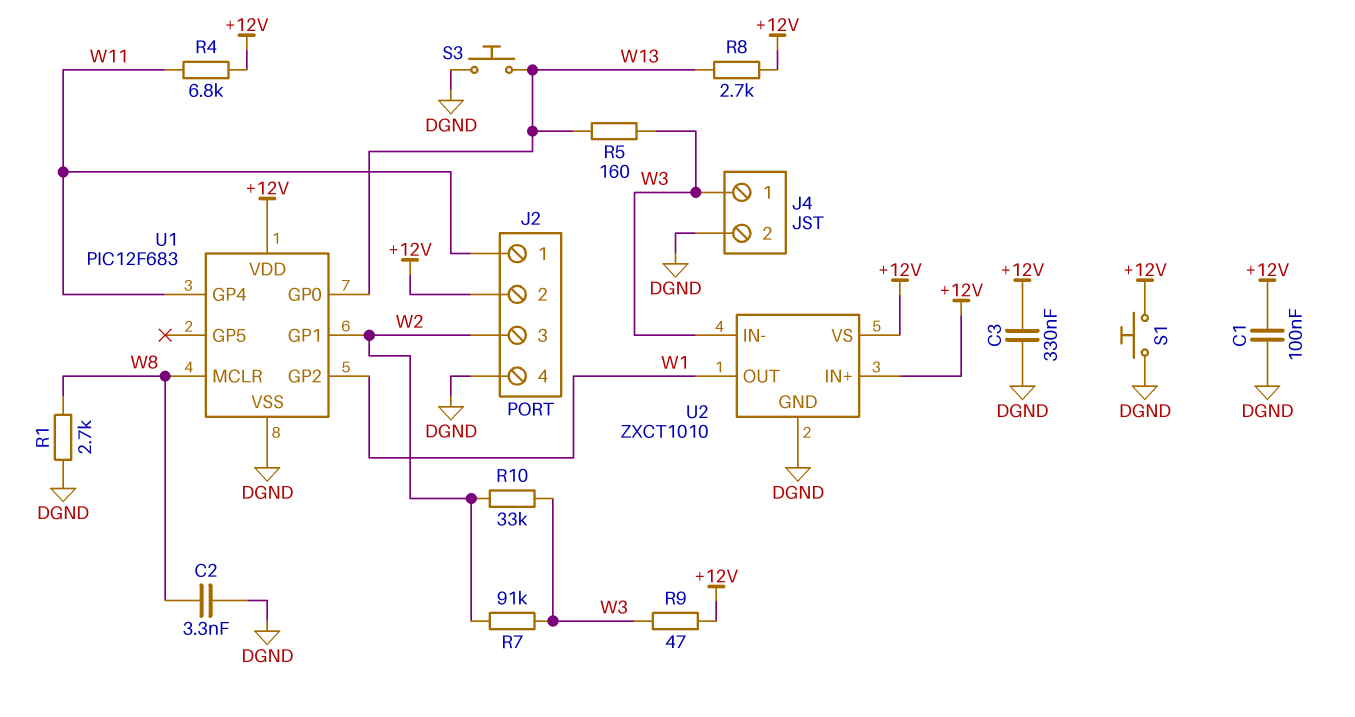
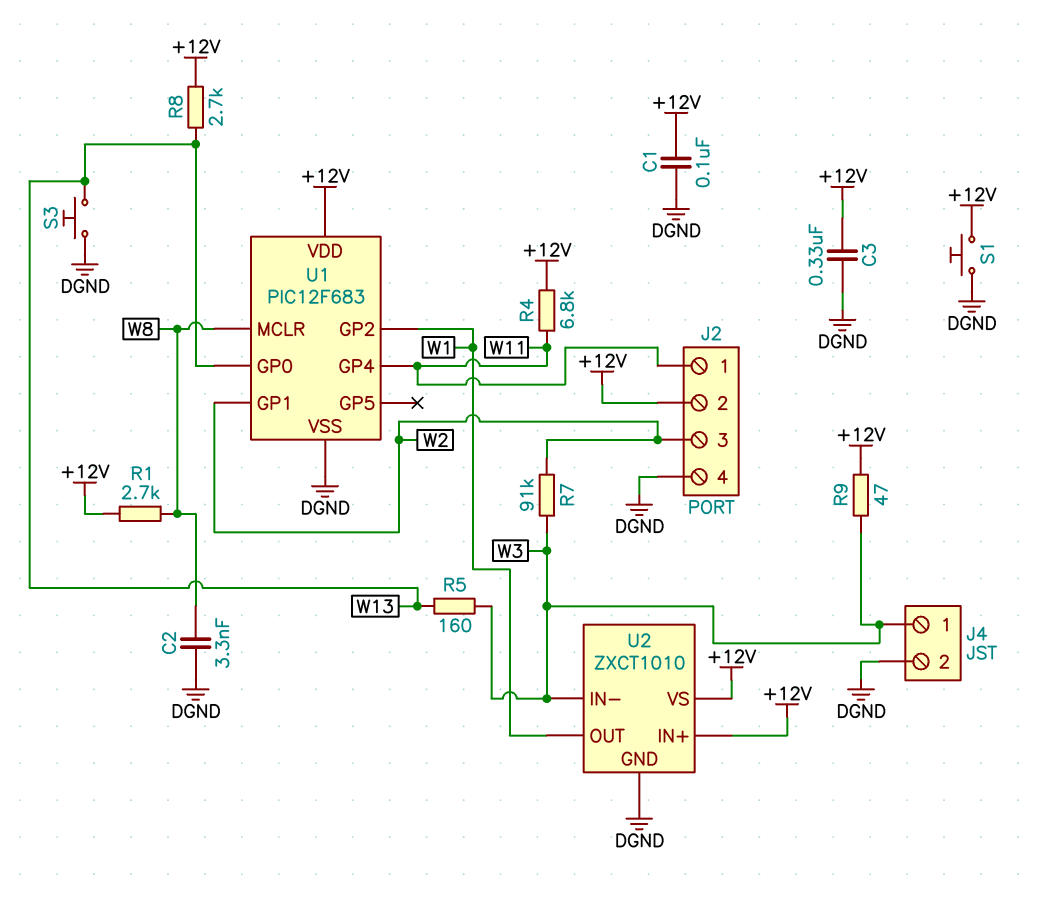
R1: 2.7k (DGND, W8) -> 2.7k (+12V, W8)
R10: 33k (W2, W3) -> none

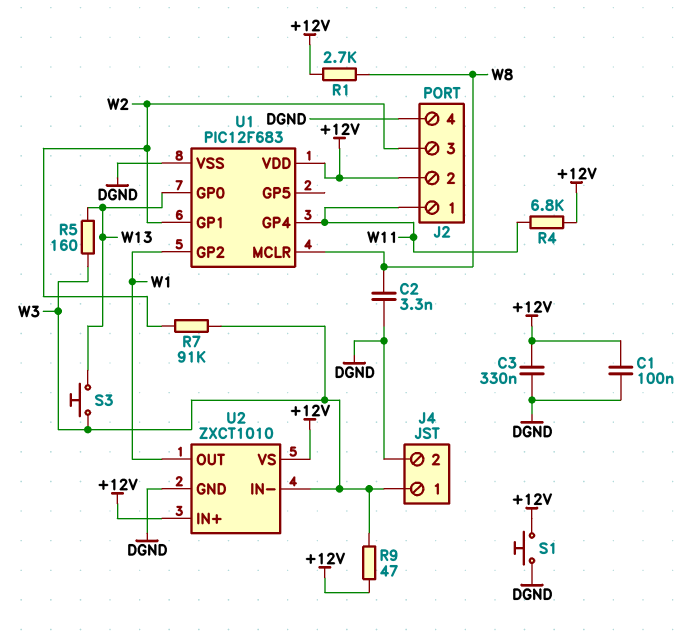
R8: 2.7k (+12V, W13) -> none
S3: button (DGND, W13) -> button (W3, W13)

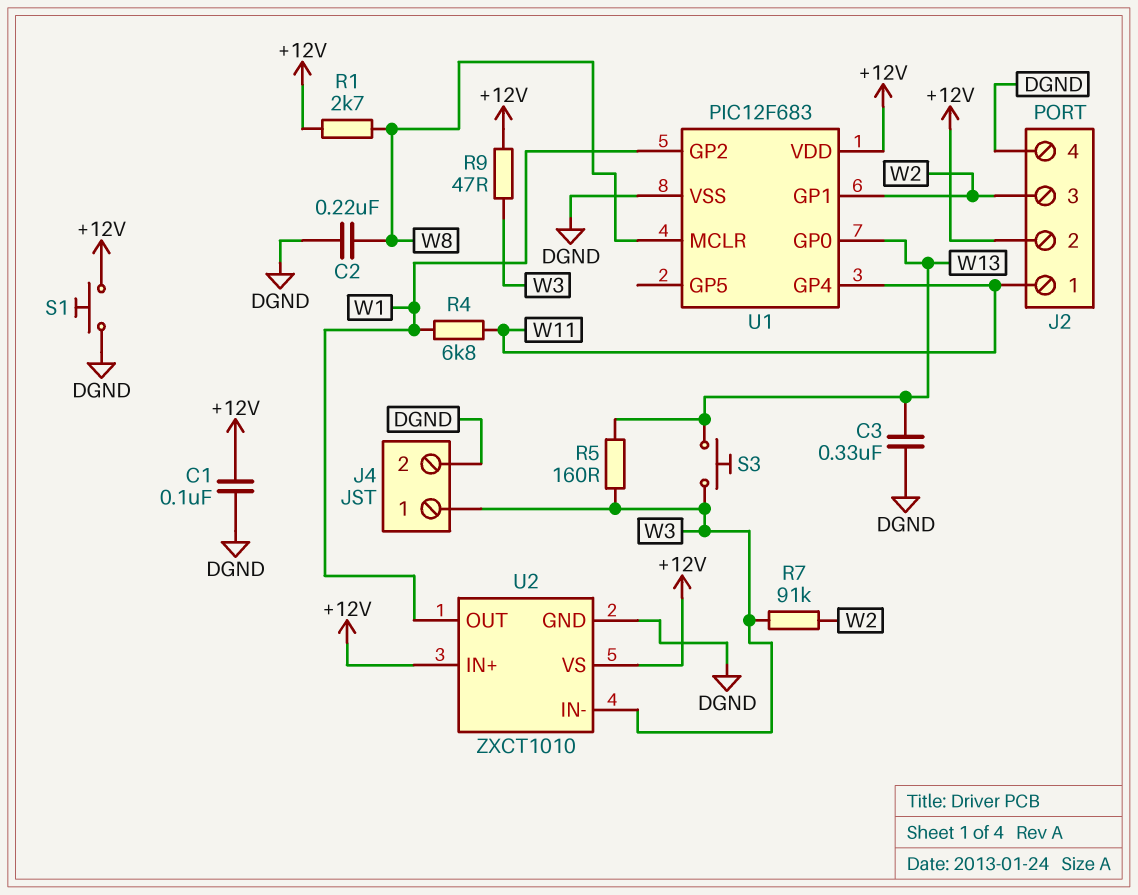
C2: 3.3nF (DGND, W8) -> 220nF (DGND, W8)
C3: 330nF (+12V, DGND) -> 330nF (DGND, W13)
R4: 6.8k (+12V, W11) -> 6.8k (W1, W11)

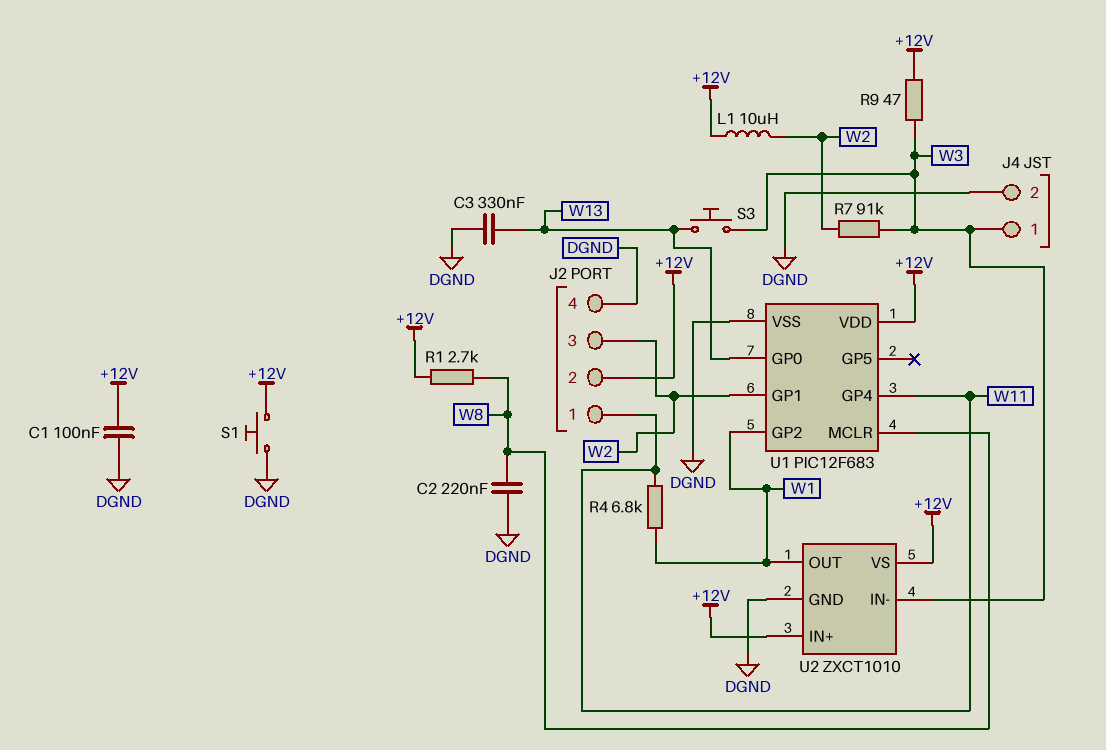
L1: none -> 10uH (+12V, W2)
R5: 160 (W3, W13) -> none

